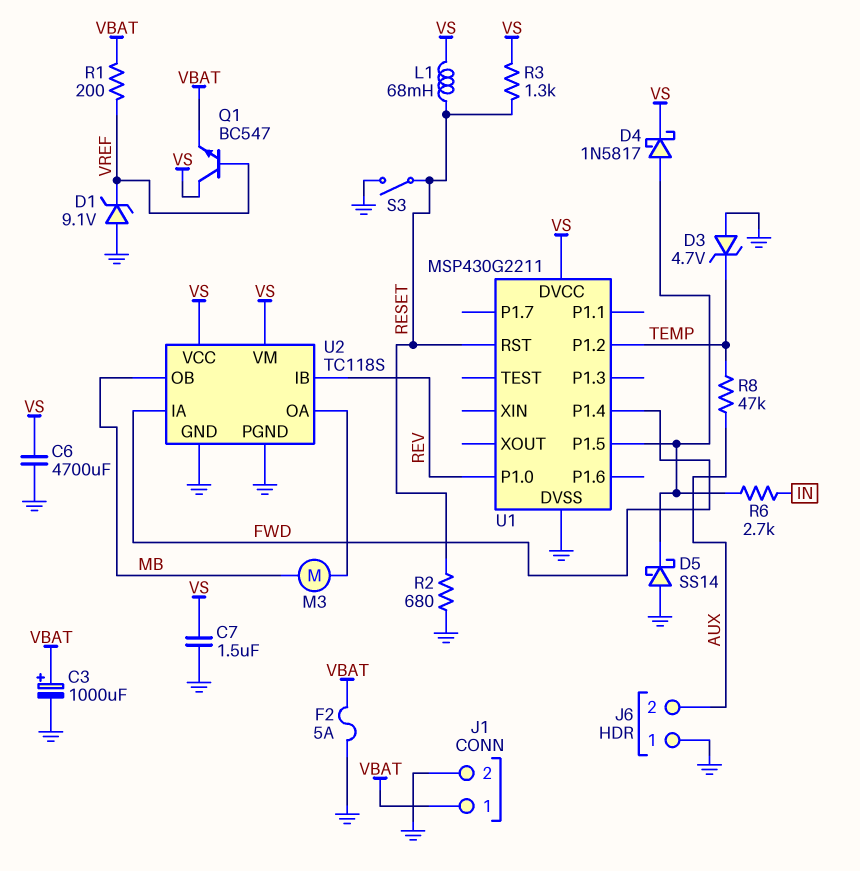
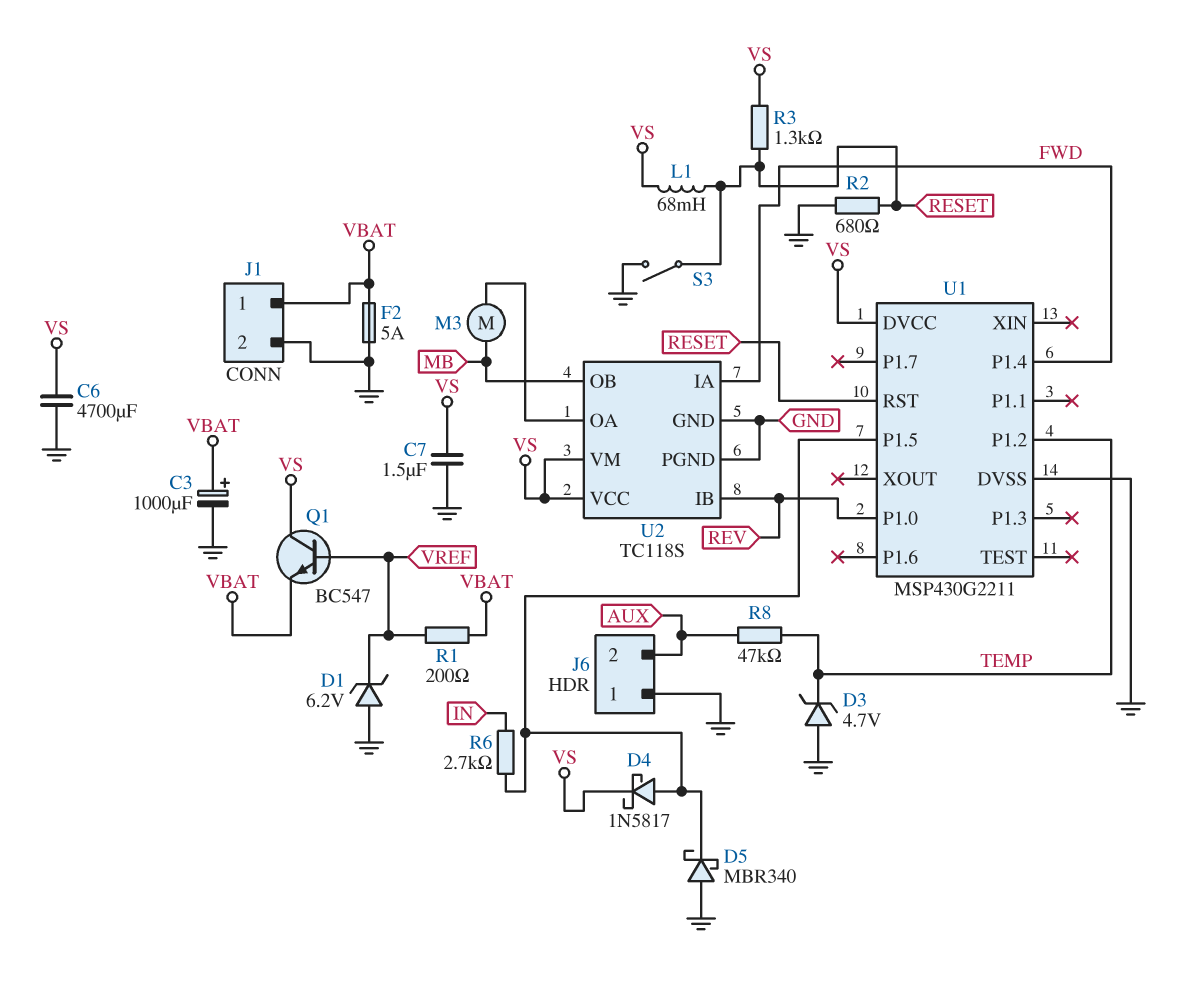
D1: zener 9.1V (A GND, K VREF) -> zener 6.2V (A GND, K VREF)
D5: schottky SS14 (A GND, K U1/P1.5) -> schottky MBR340 (A GND, K U1/P1.5)

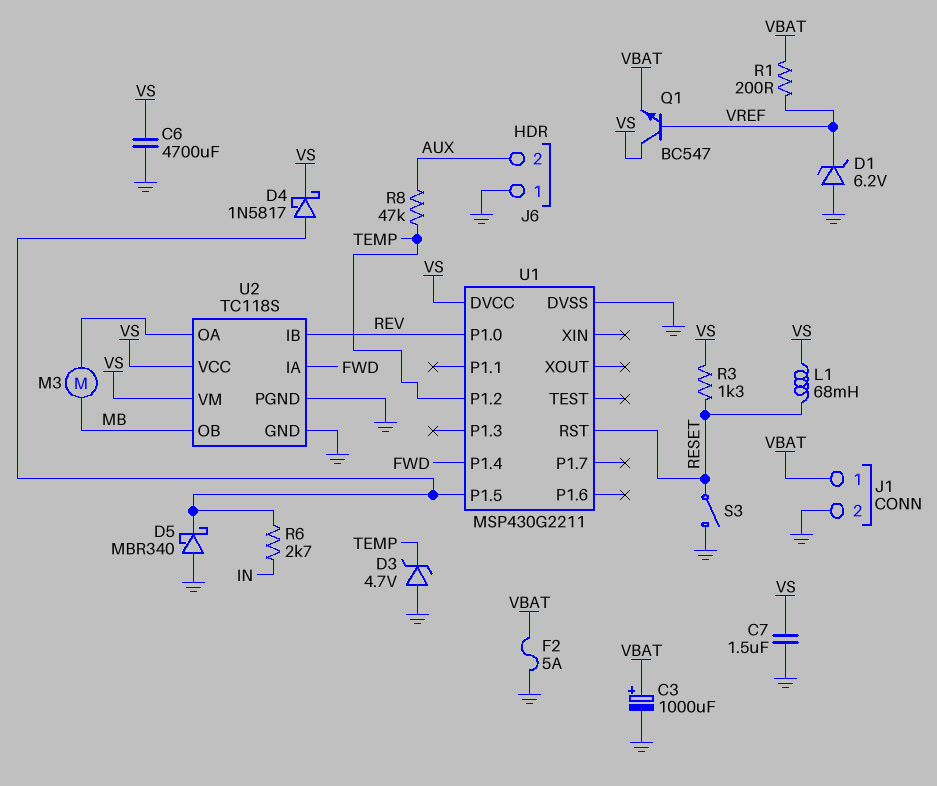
R2: 680 (GND, RESET) -> none

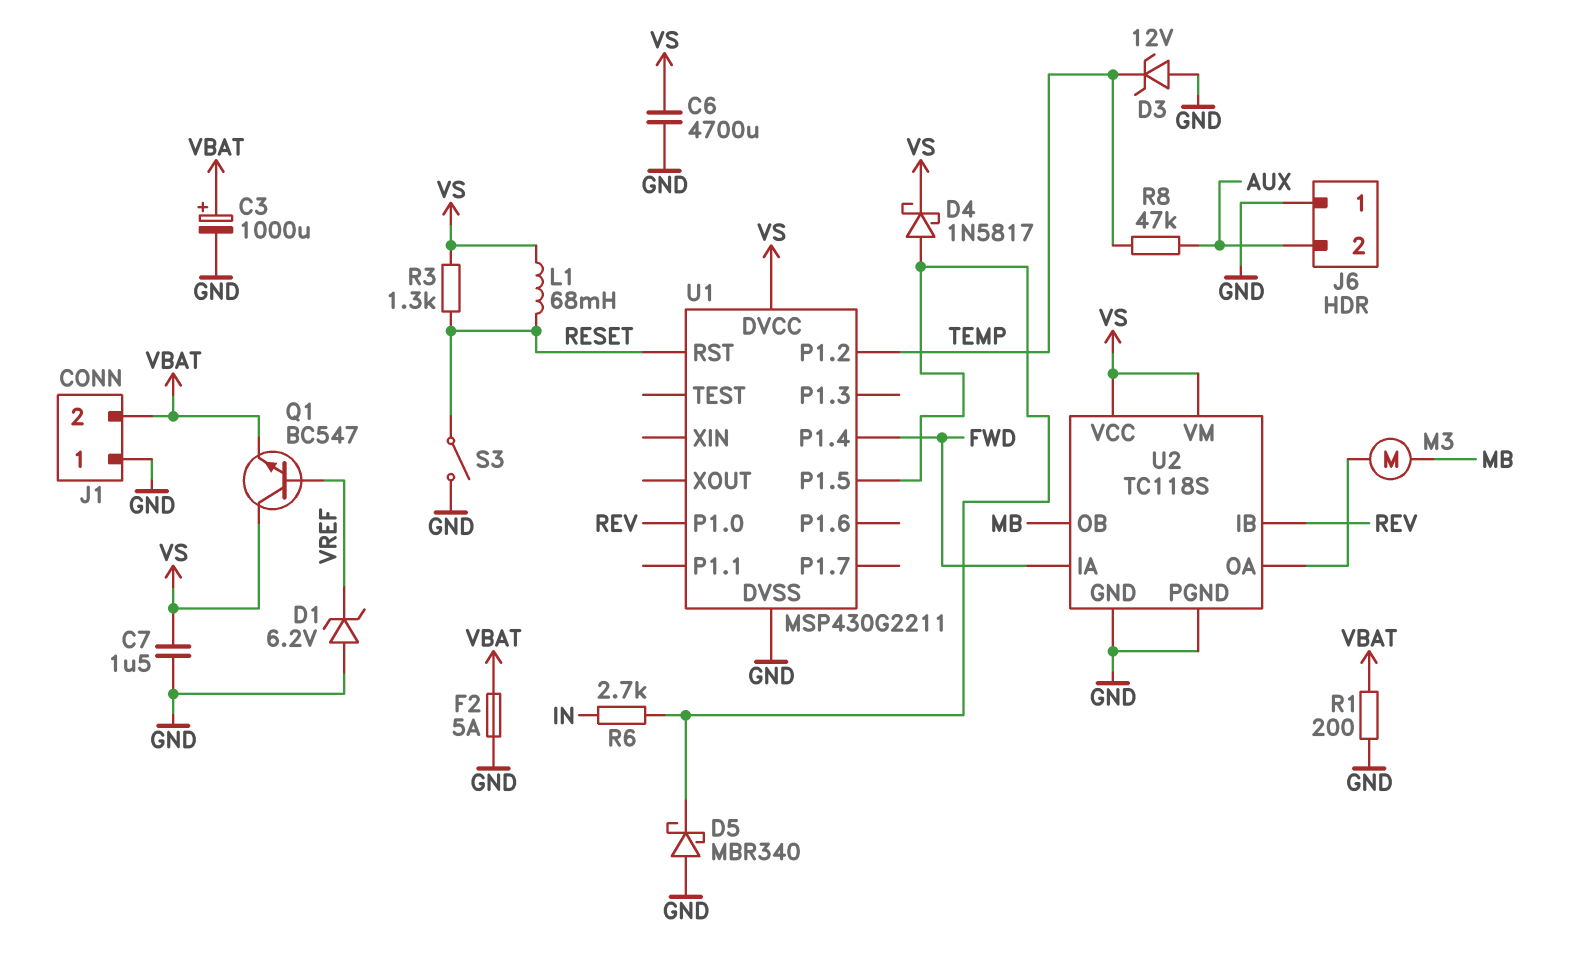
D3: zener 4.7V (A GND, K TEMP) -> zener 12V (A GND, K TEMP)
J1 pin 1: VBAT -> GND
J1 pin 2: GND -> VBAT
R1: 200 (VBAT, VREF) -> 200 (GND, VBAT)

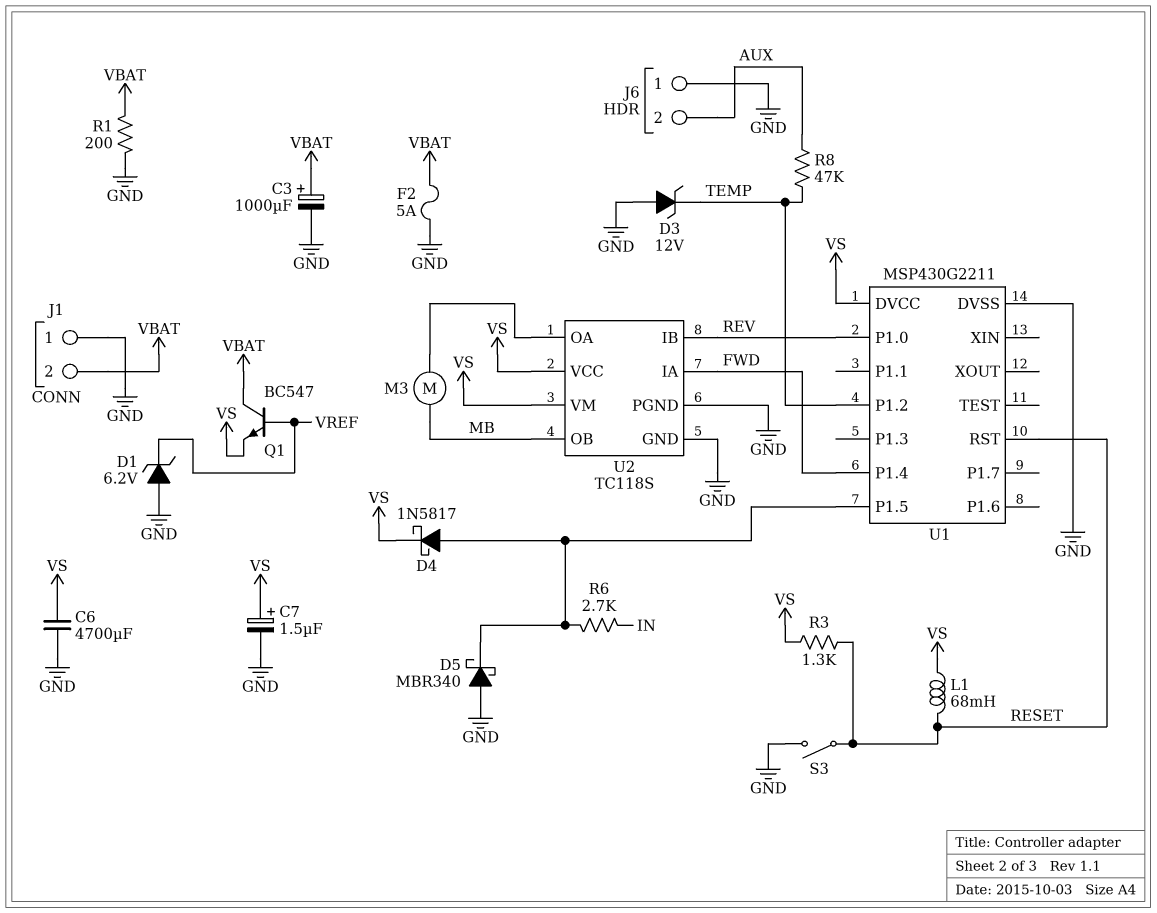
C7: 1.5uF (GND, VS) -> 1.5uF (plus VS, minus GND)
Q1: NPN BC547 (B VREF, C VS, E VBAT) -> NPN BC547 (B VREF, C VBAT, E VS)

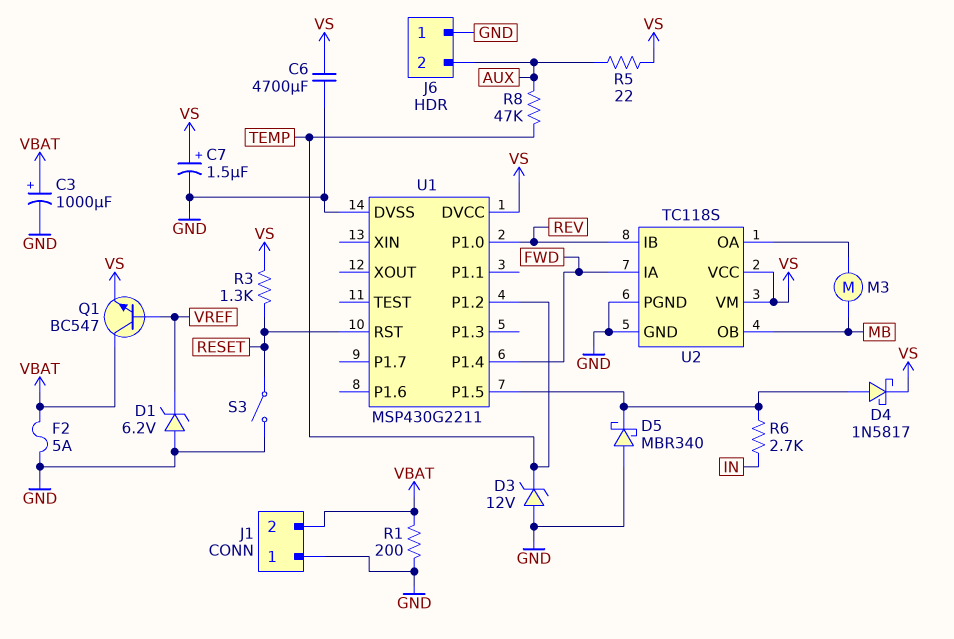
L1: 68mH (RESET, VS) -> none
R5: none -> 22 (AUX, VS)

